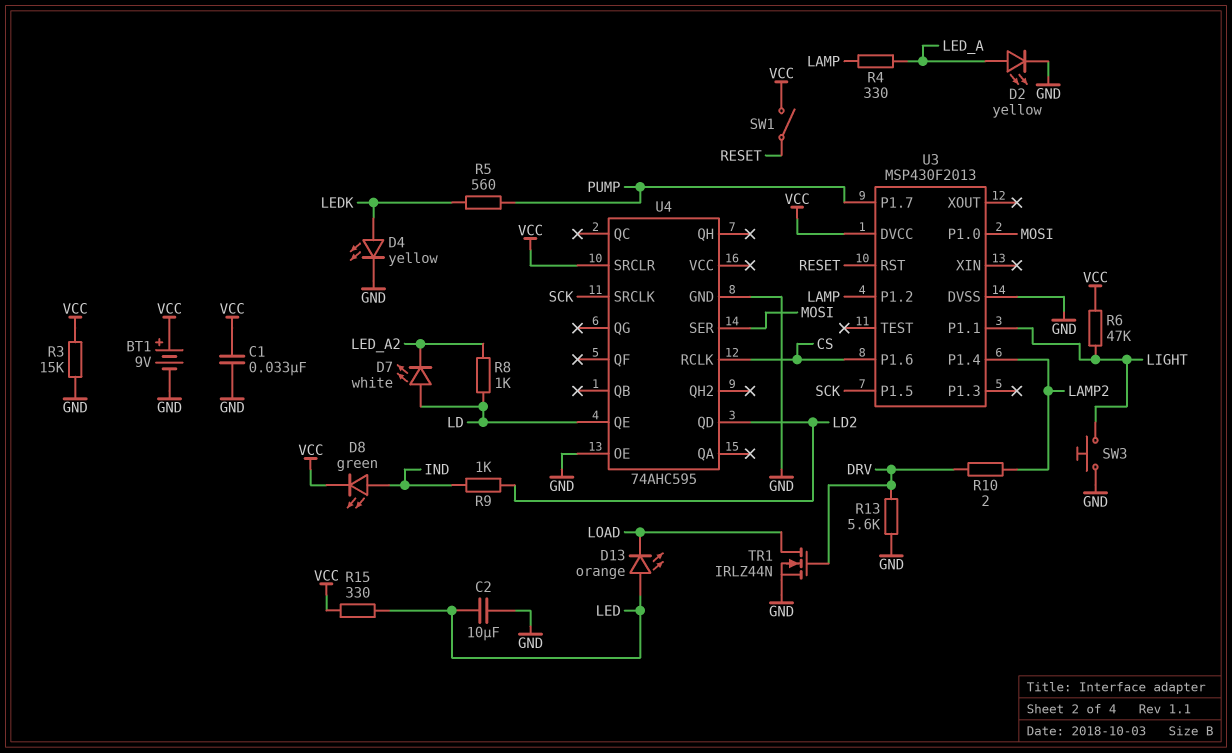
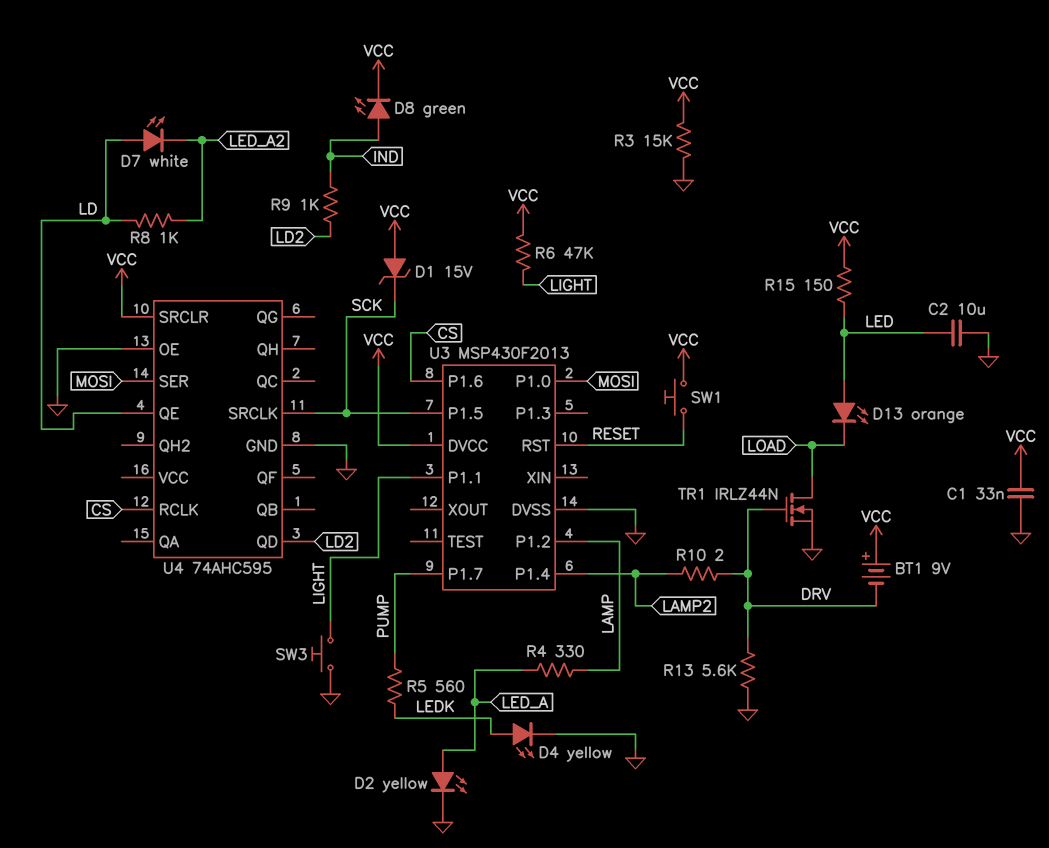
BT1: 9V (plus VCC, minus GND) -> 9V (plus VCC, minus DRV)
D1: none -> zener 15V (A VCC, K SCK)
R15: 330 (LED, VCC) -> 150 (LED, VCC)
SW1: switch (RESET, VCC) -> button (RESET, VCC)

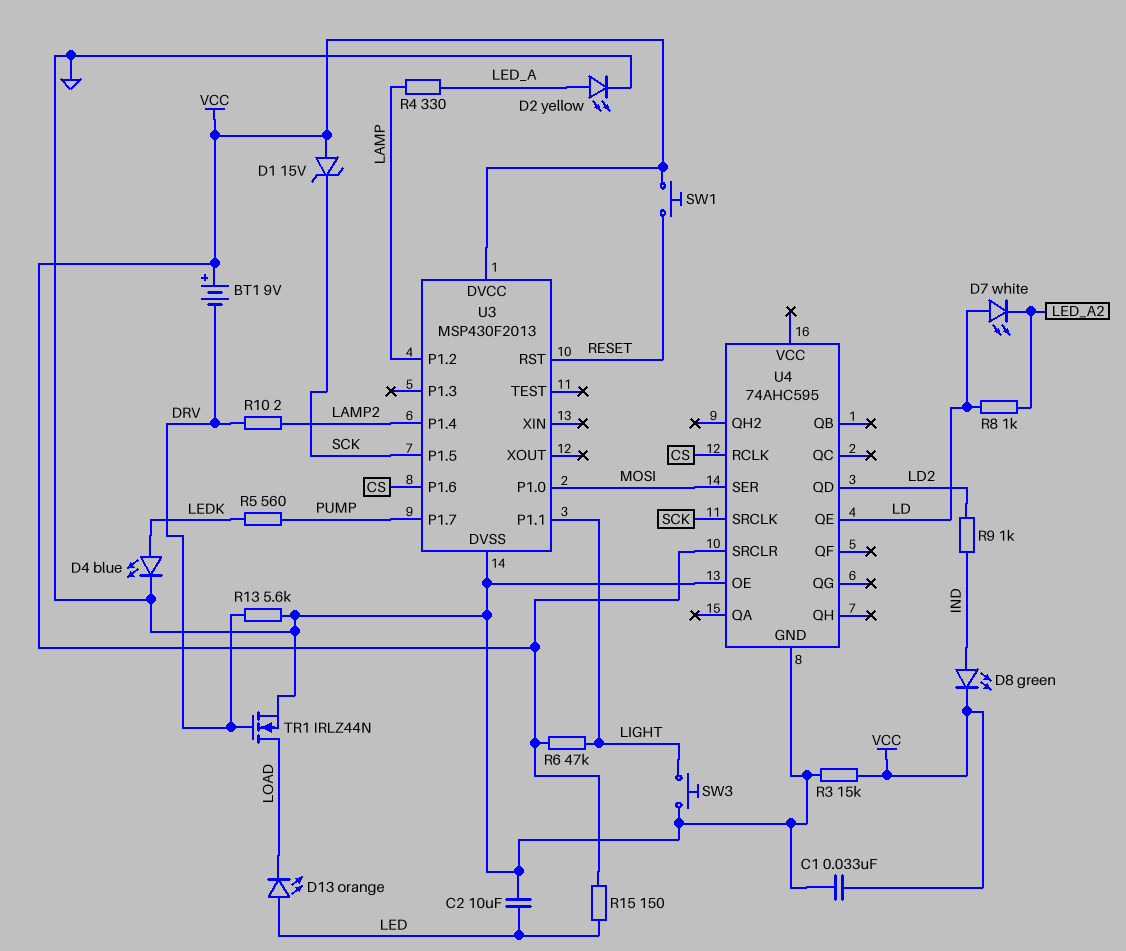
D4: LED yellow (A LEDK, K GND) -> LED blue (A LEDK, K GND)

